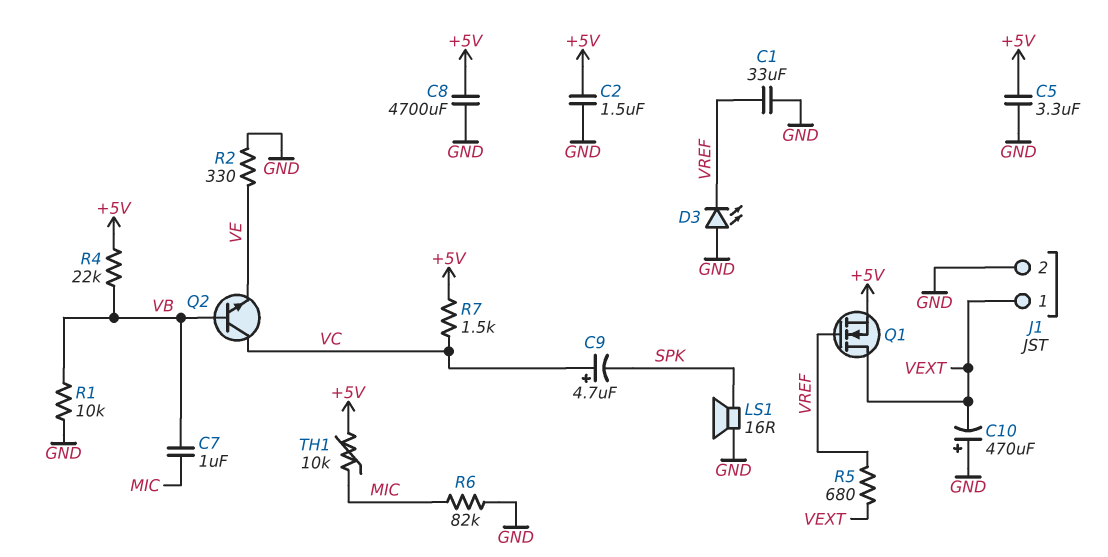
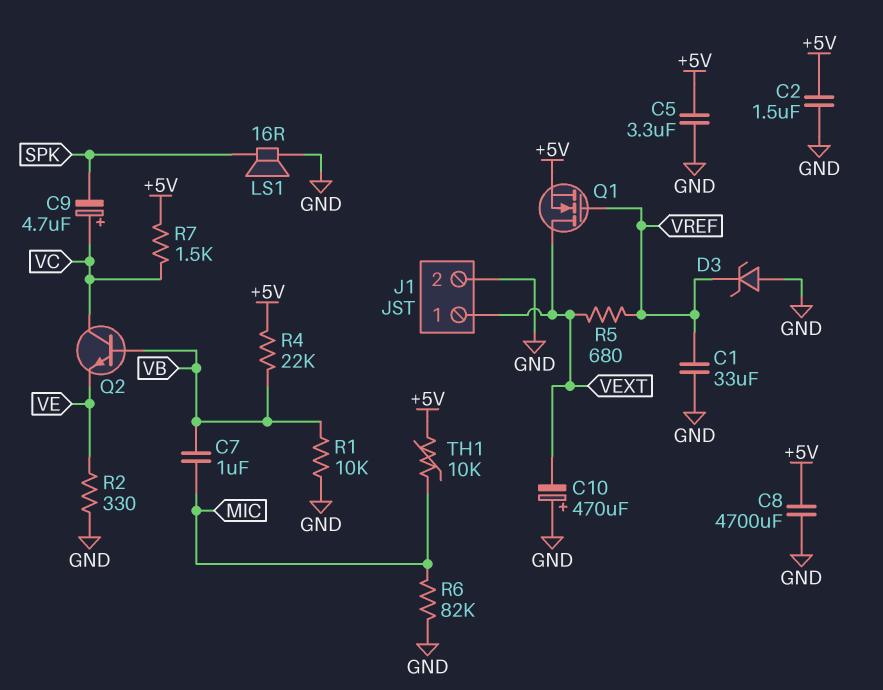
D3: LED (A GND, K VREF) -> zener (A GND, K VREF)

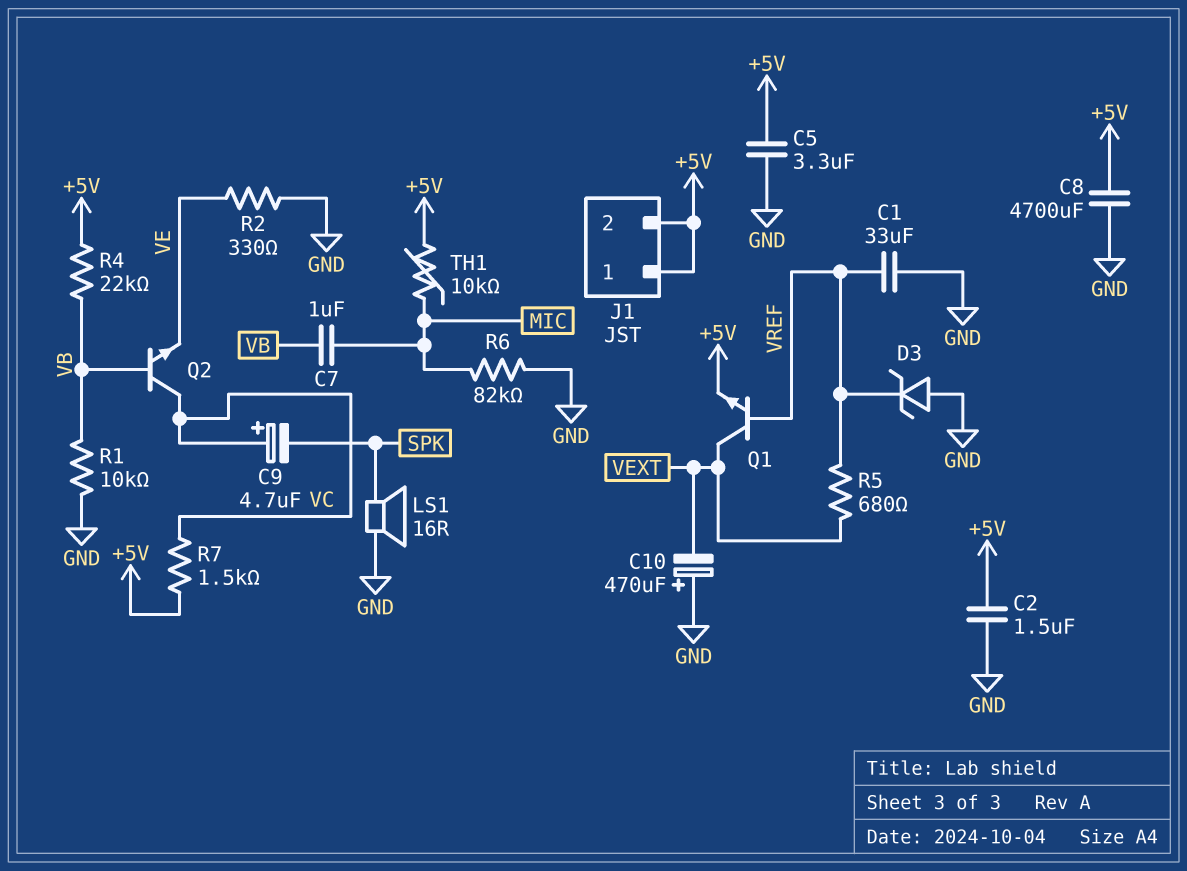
J1 pin 1: VEXT -> +5V
J1 pin 2: GND -> +5V
Q1: NMOS (G VREF, D VEXT, S +5V) -> NPN (B VREF, C VEXT, E +5V)

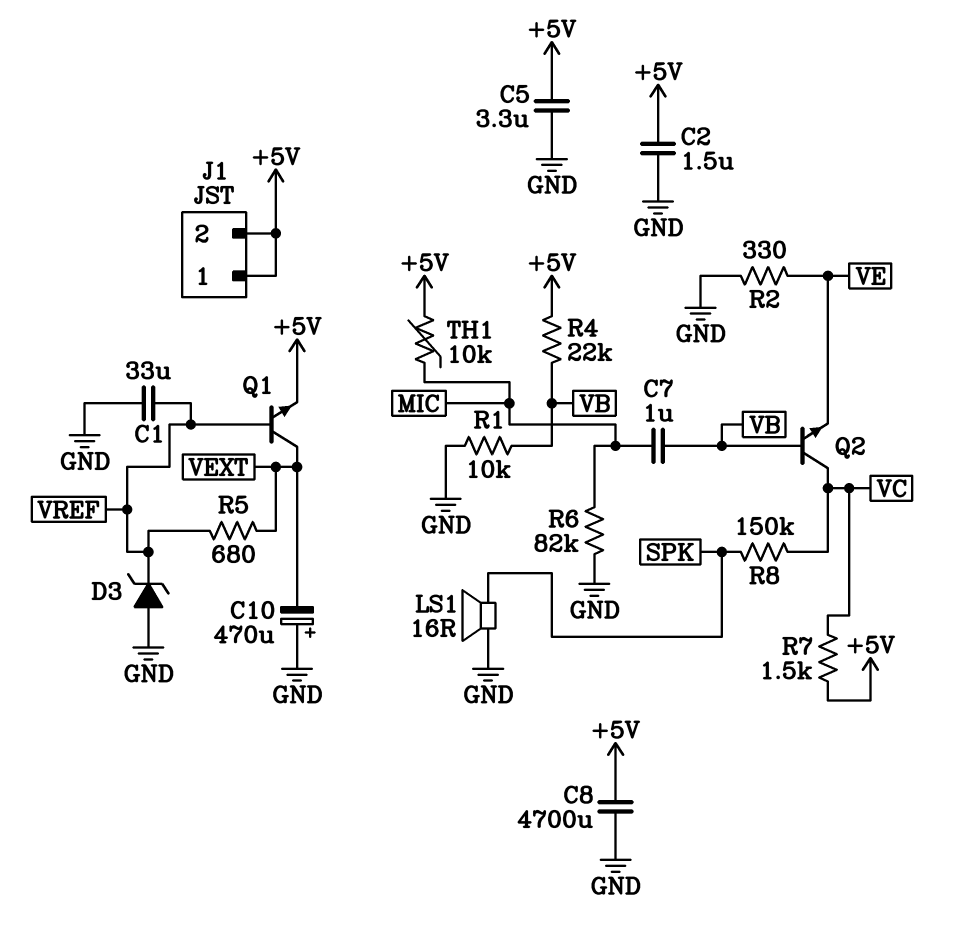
C9: 4.7uF (plus VC, minus SPK) -> none
R8: none -> 150k (SPK, VC)

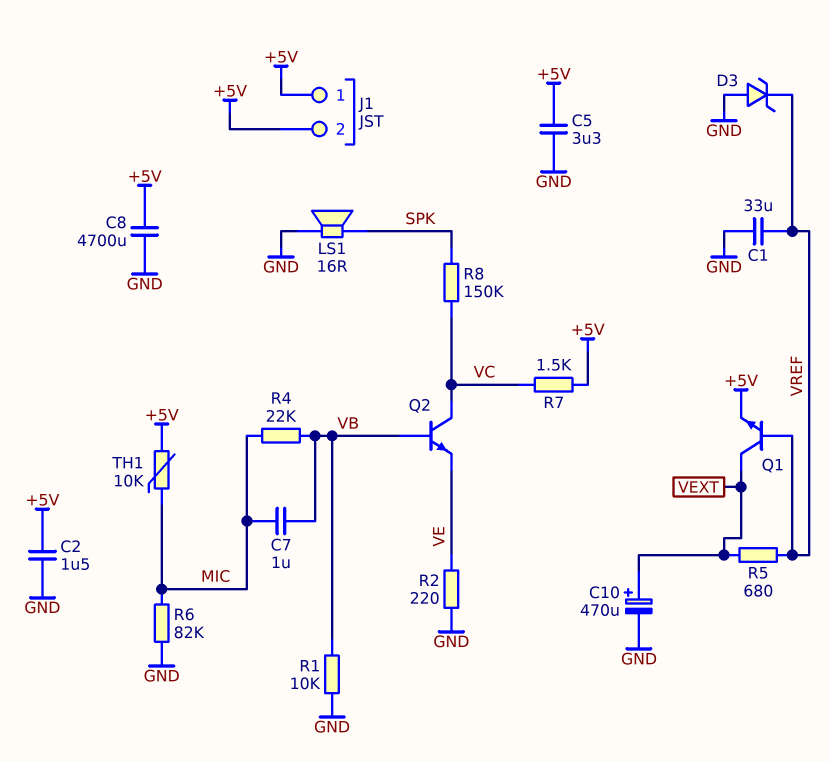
C10: 470uF (plus GND, minus VEXT) -> 470uF (plus VEXT, minus GND)
R2: 330 (GND, VE) -> 220 (GND, VE)
R4: 22k (+5V, VB) -> 22k (MIC, VB)

